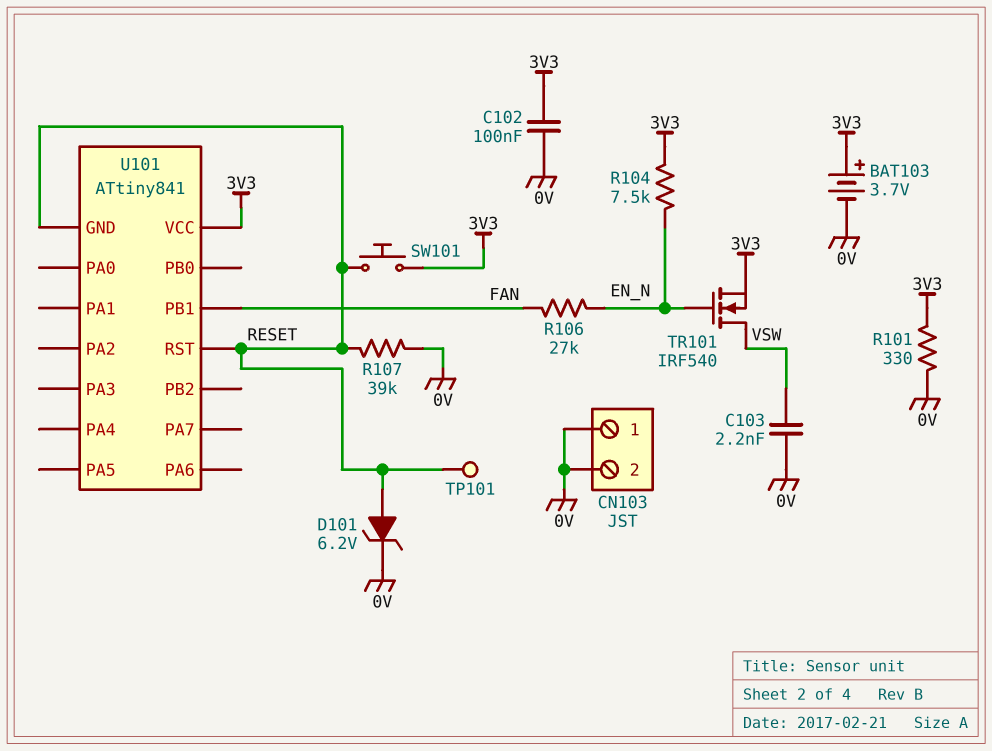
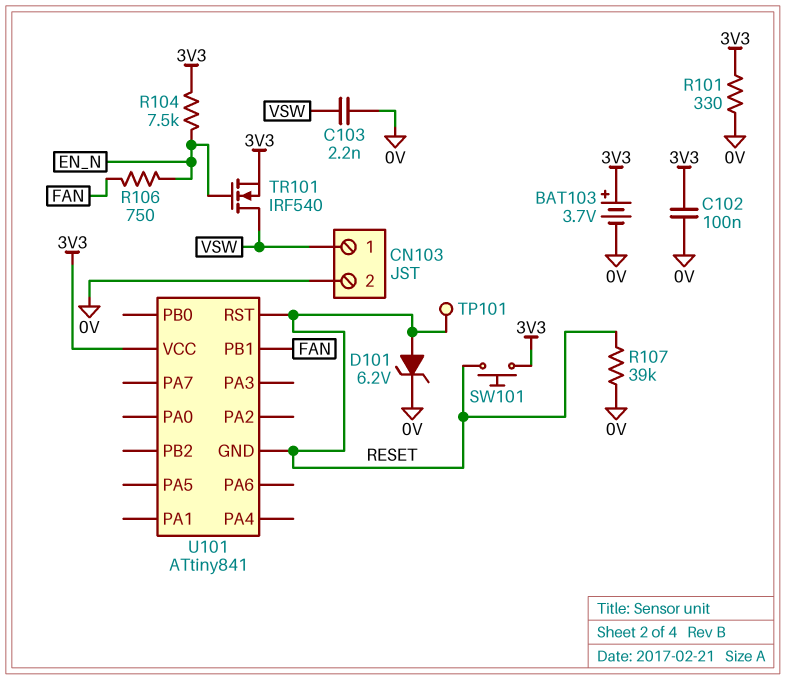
CN103 pin 1: 0V -> VSW
R106: 27k (EN_N, FAN) -> 750 (EN_N, FAN)

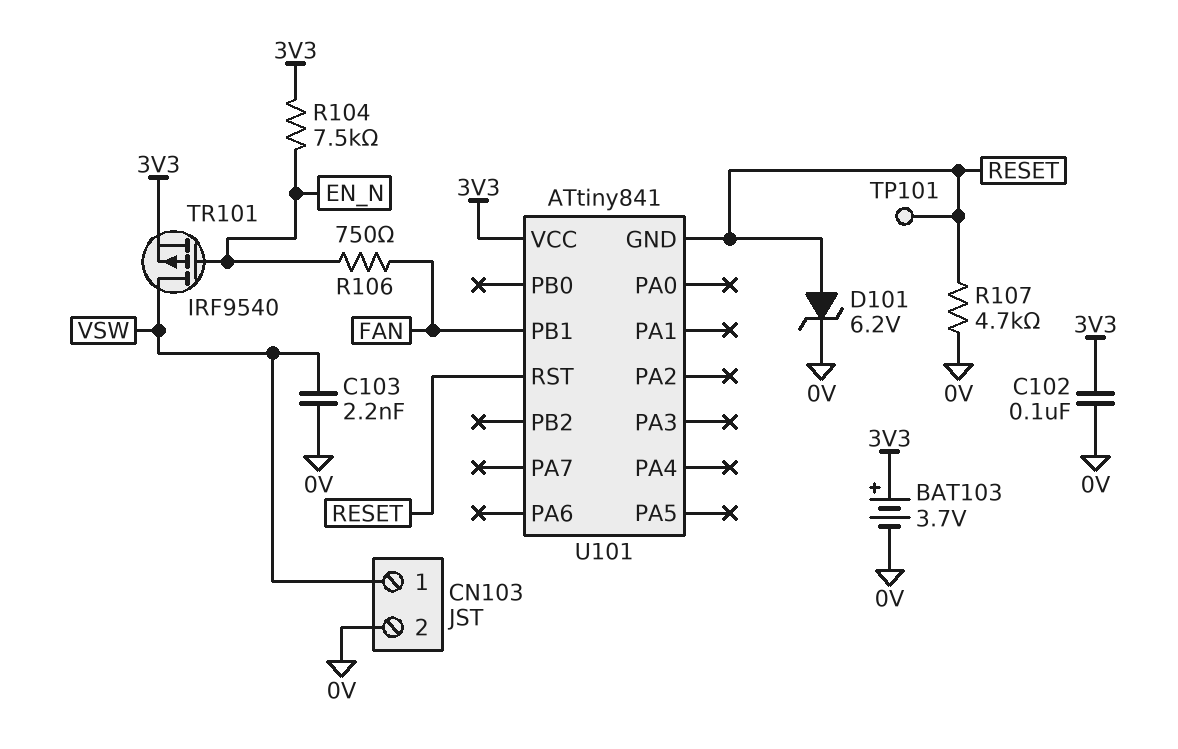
R101: 330 (0V, 3V3) -> none
R107: 39k (0V, RESET) -> 4.7k (0V, RESET)
SW101: button (3V3, RESET) -> none
TR101: NMOS IRF540 (G EN_N, D VSW, S 3V3) -> PMOS IRF9540 (G EN_N, D VSW, S 3V3)

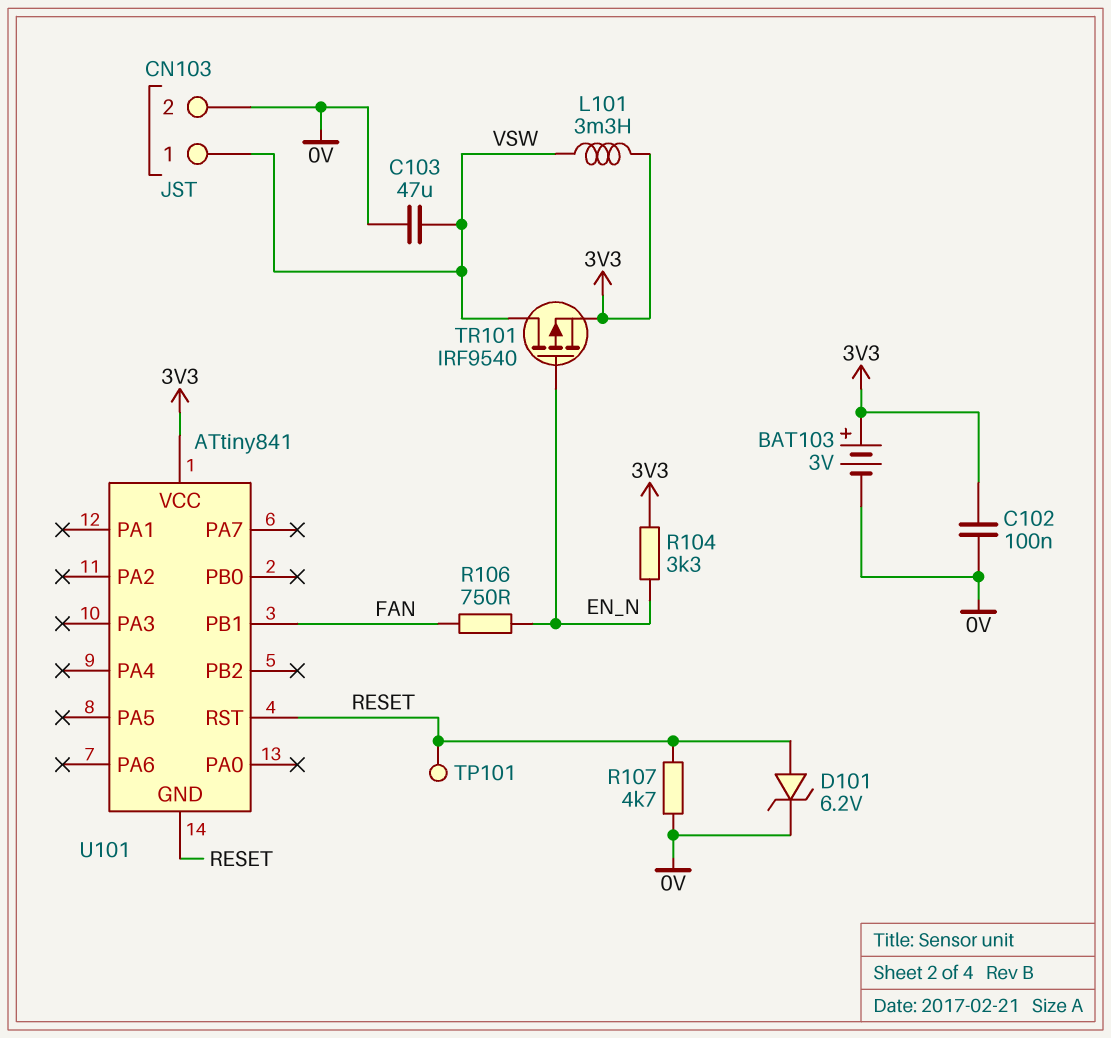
BAT103: 3.7V (plus 3V3, minus 0V) -> 3V (plus 3V3, minus 0V)
C103: 2.2nF (0V, VSW) -> 47uF (0V, VSW)
L101: none -> 3.3mH (3V3, VSW)
R104: 7.5k (3V3, EN_N) -> 3.3k (3V3, EN_N)

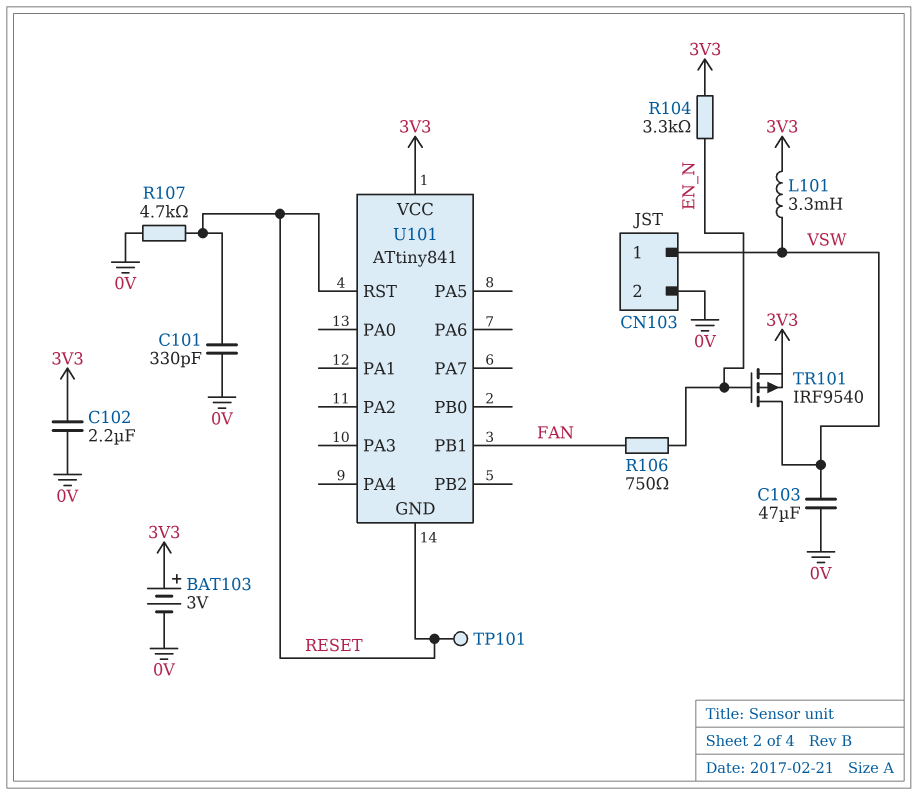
C101: none -> 330pF (0V, RESET)
C102: 100nF (0V, 3V3) -> 2.2uF (0V, 3V3)
D101: zener 6.2V (A RESET, K 0V) -> none

